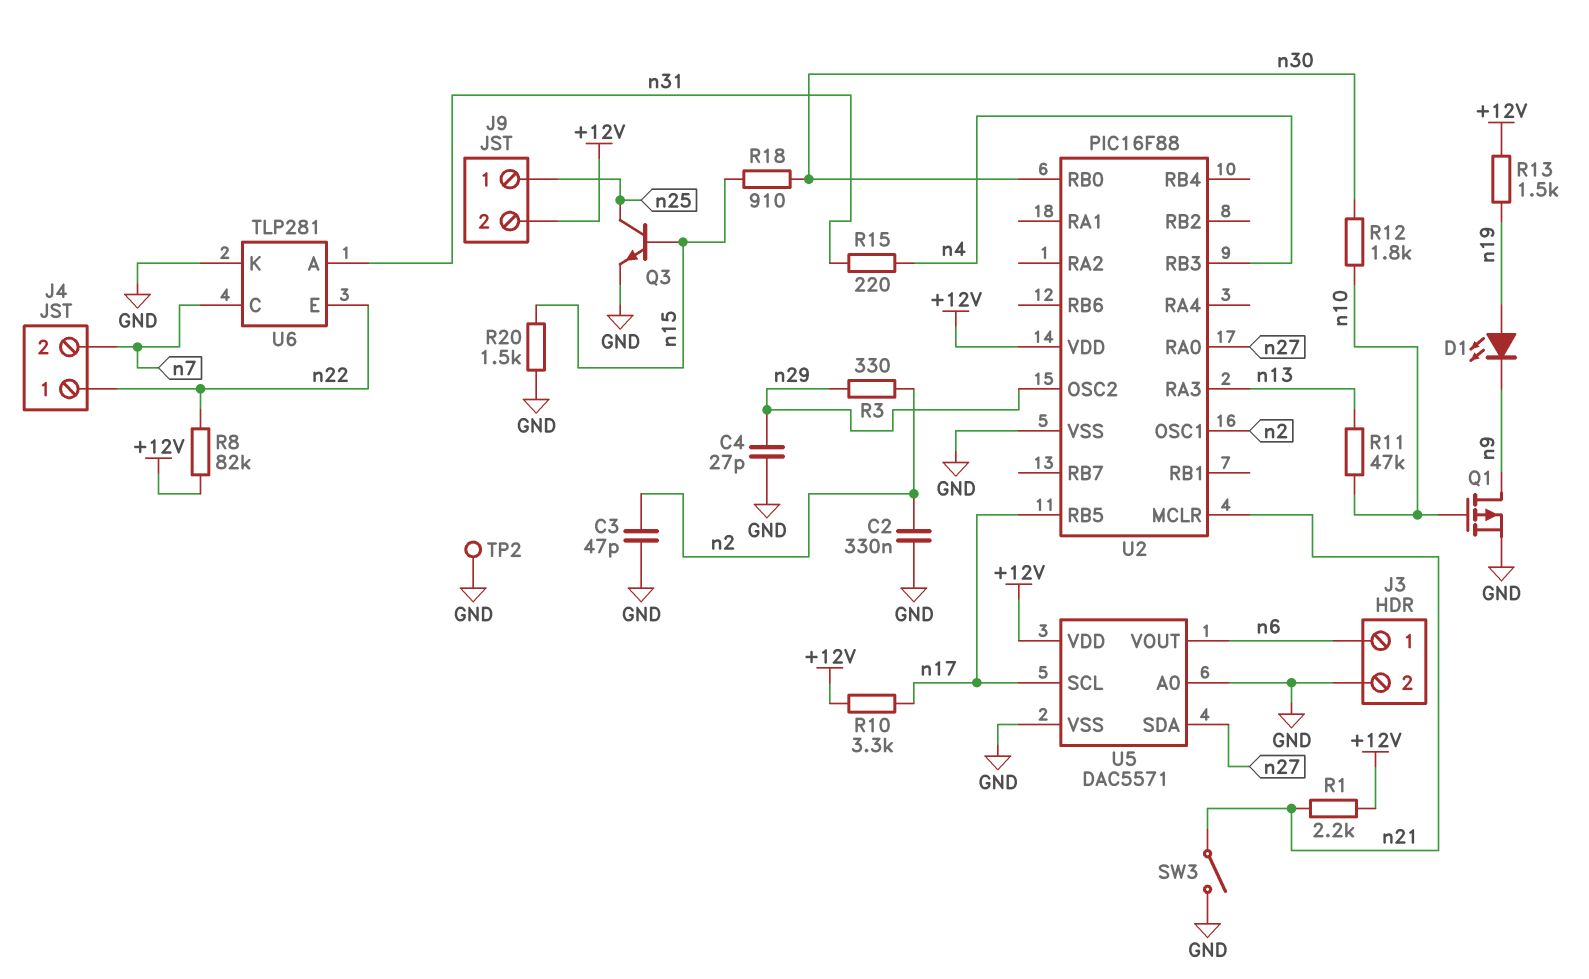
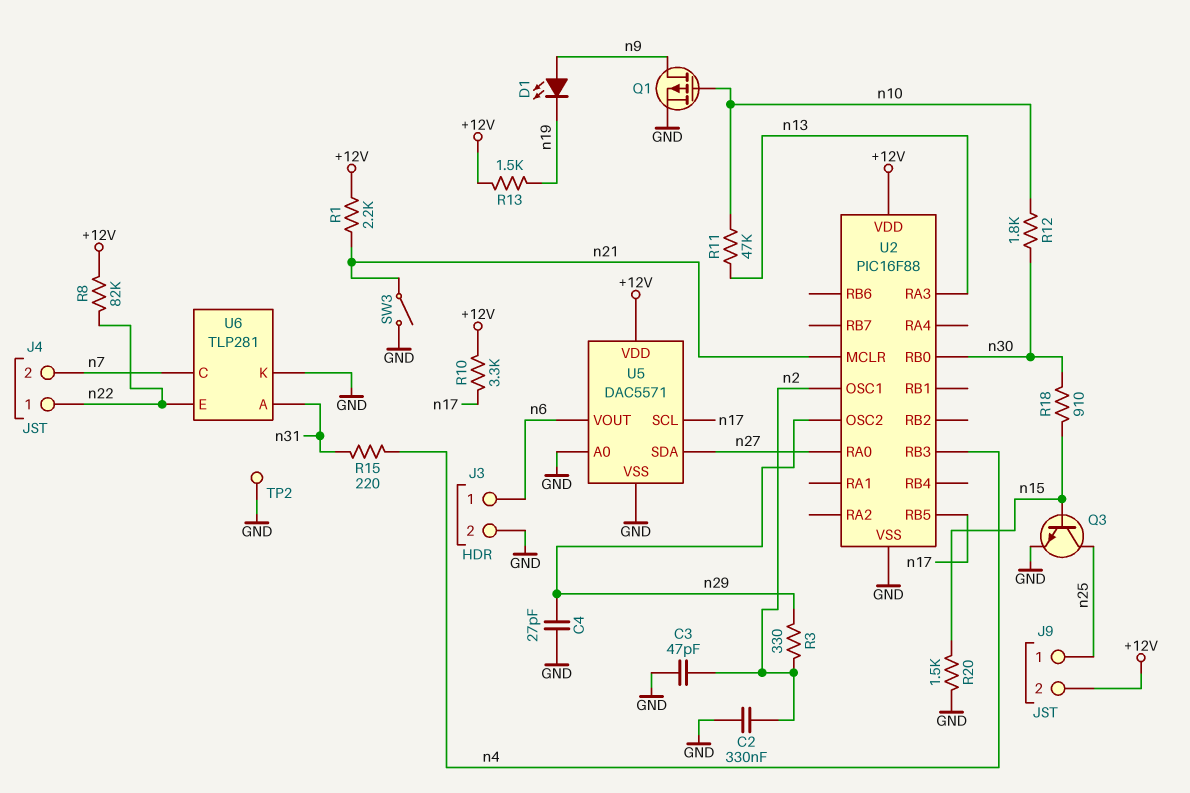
D1: LED (A n19, K n9) -> LED (A n9, K n19)

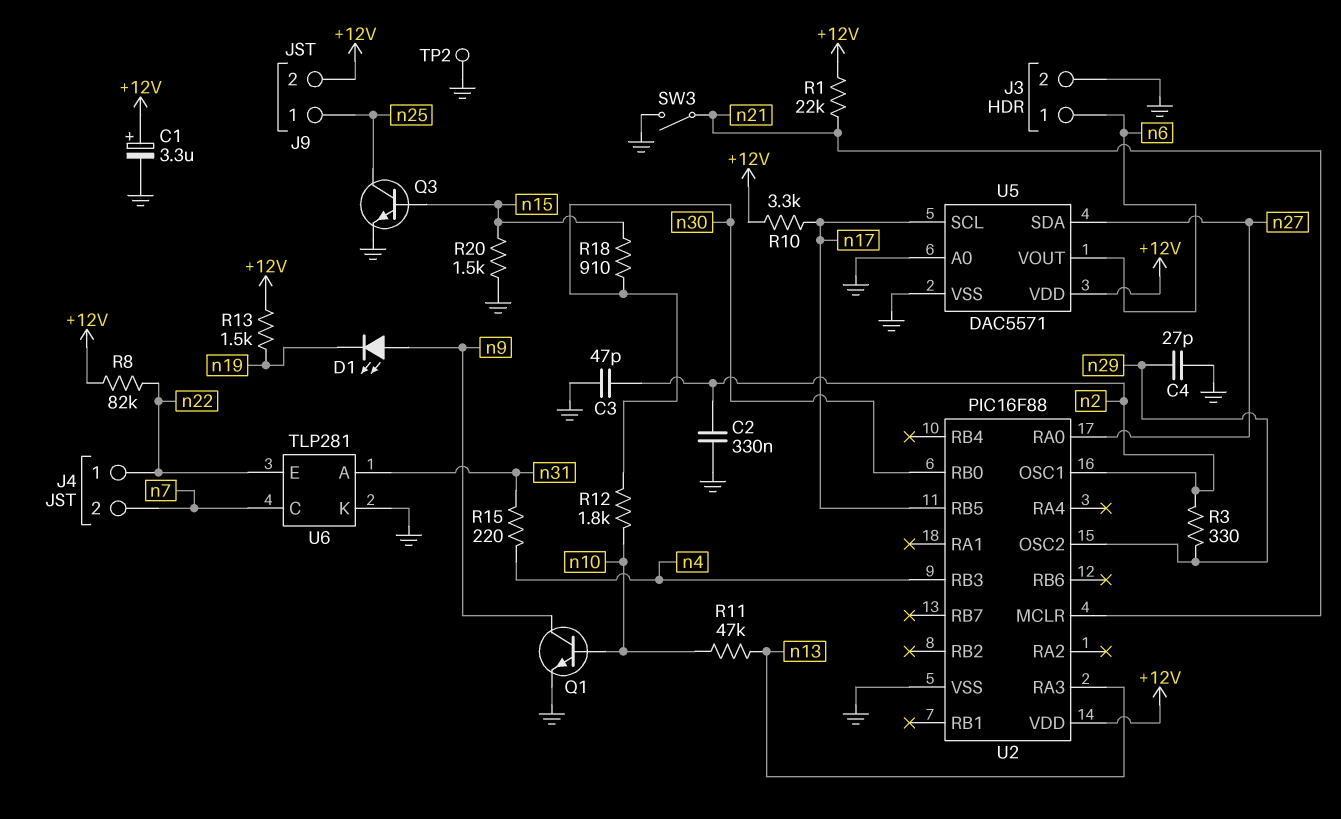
C1: none -> 3.3uF (plus +12V, minus GND)
Q1: PMOS (G n10, D n9, S GND) -> NPN (B n10, C n9, E GND)
R1: 2.2k (+12V, n21) -> 22k (+12V, n21)

